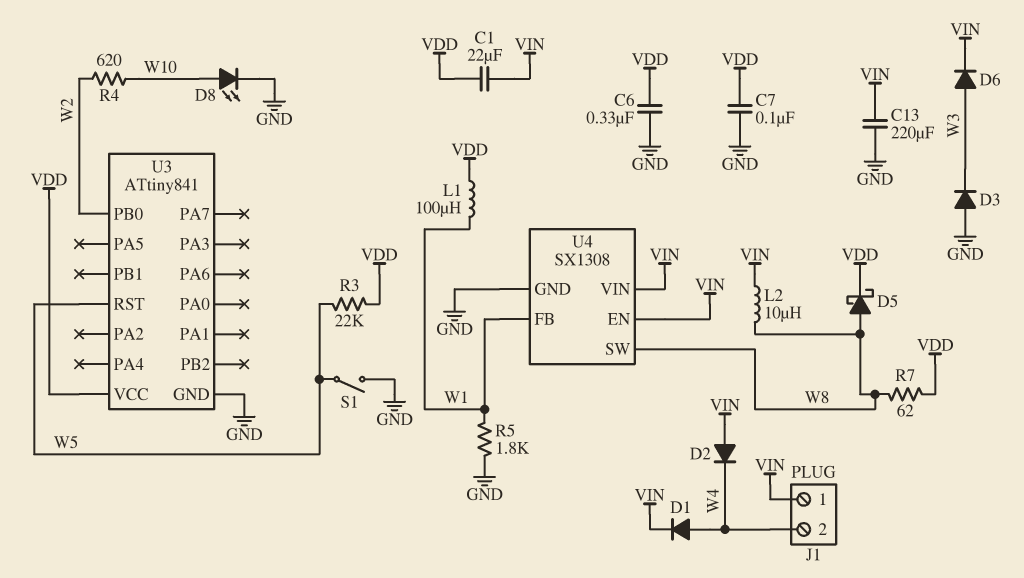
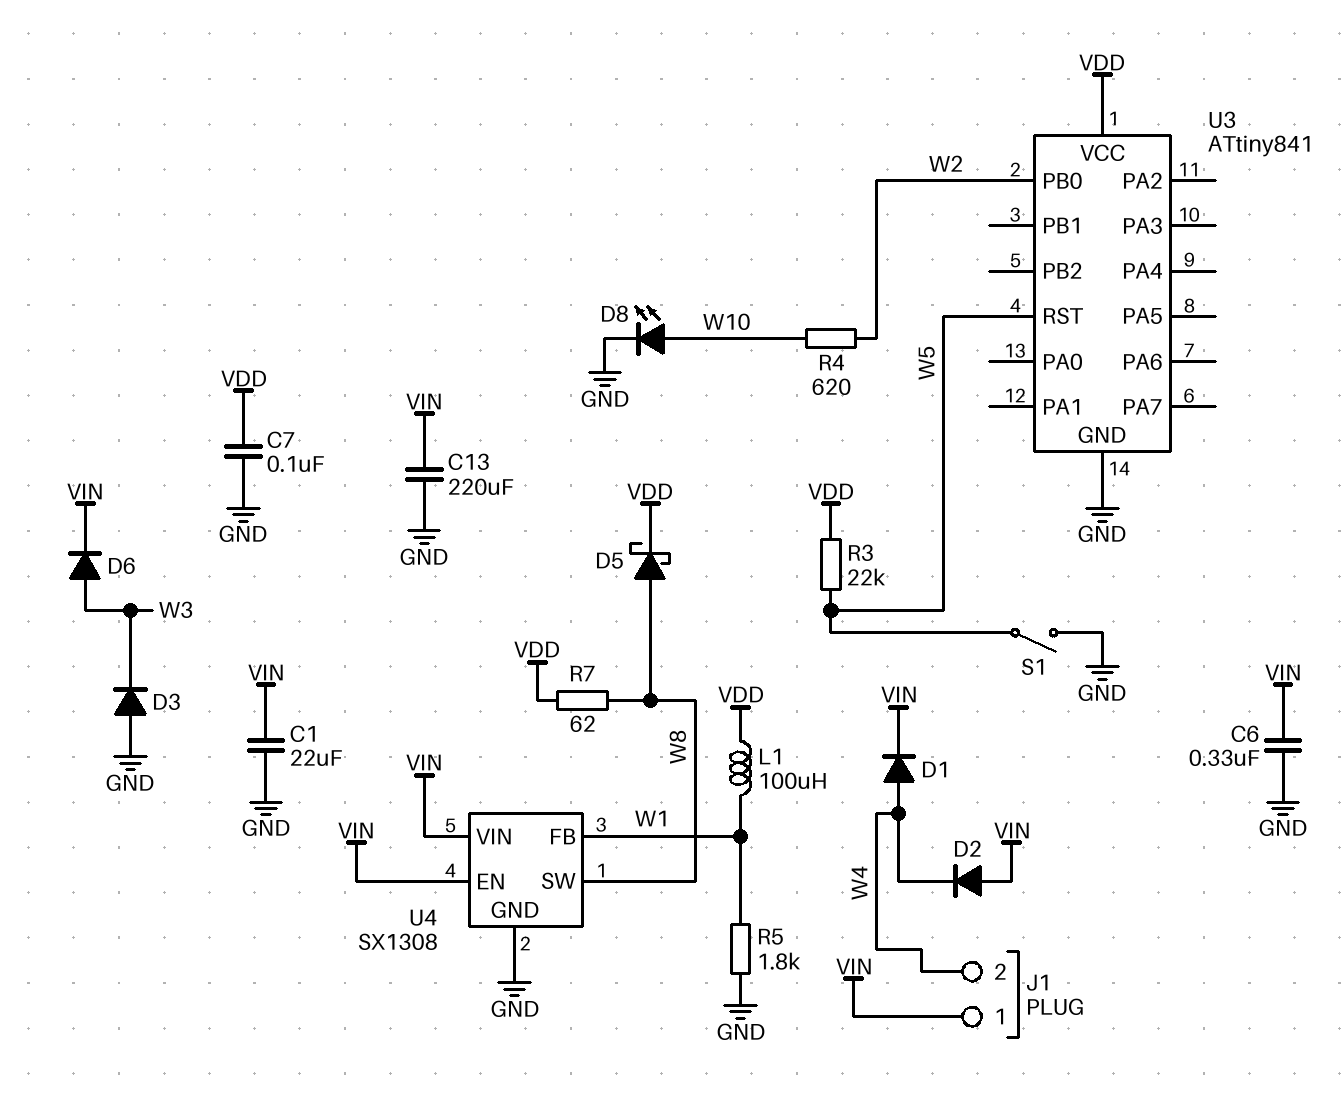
C1: 22uF (VDD, VIN) -> 22uF (GND, VIN)
C6: 330nF (GND, VDD) -> 330nF (GND, VIN)
L2: 10uH (VIN, W8) -> none

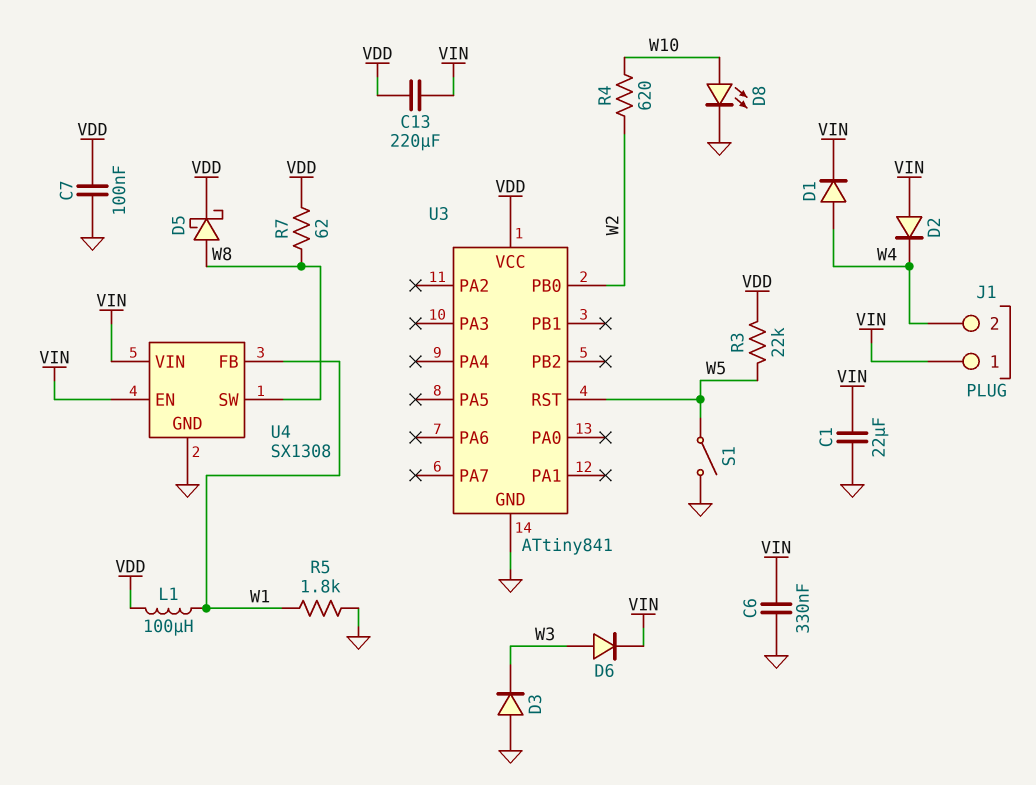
C13: 220uF (GND, VIN) -> 220uF (VDD, VIN)

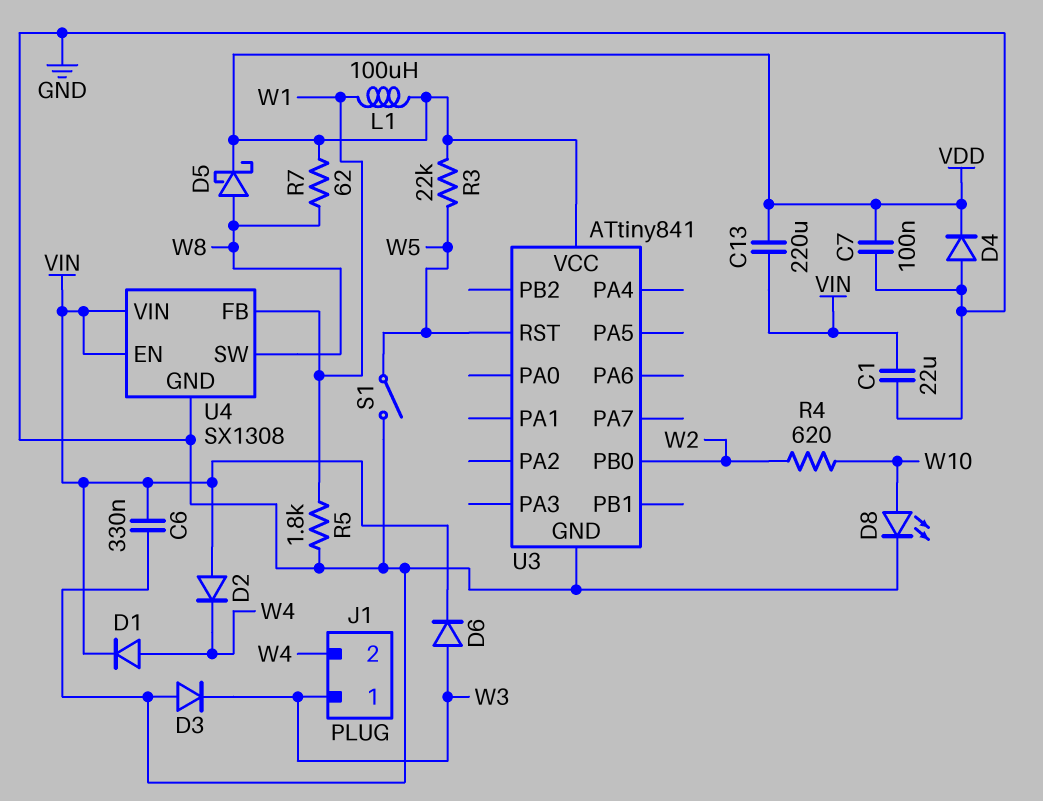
D4: none -> diode (A GND, K VDD)
J1 pin 1: VIN -> W3

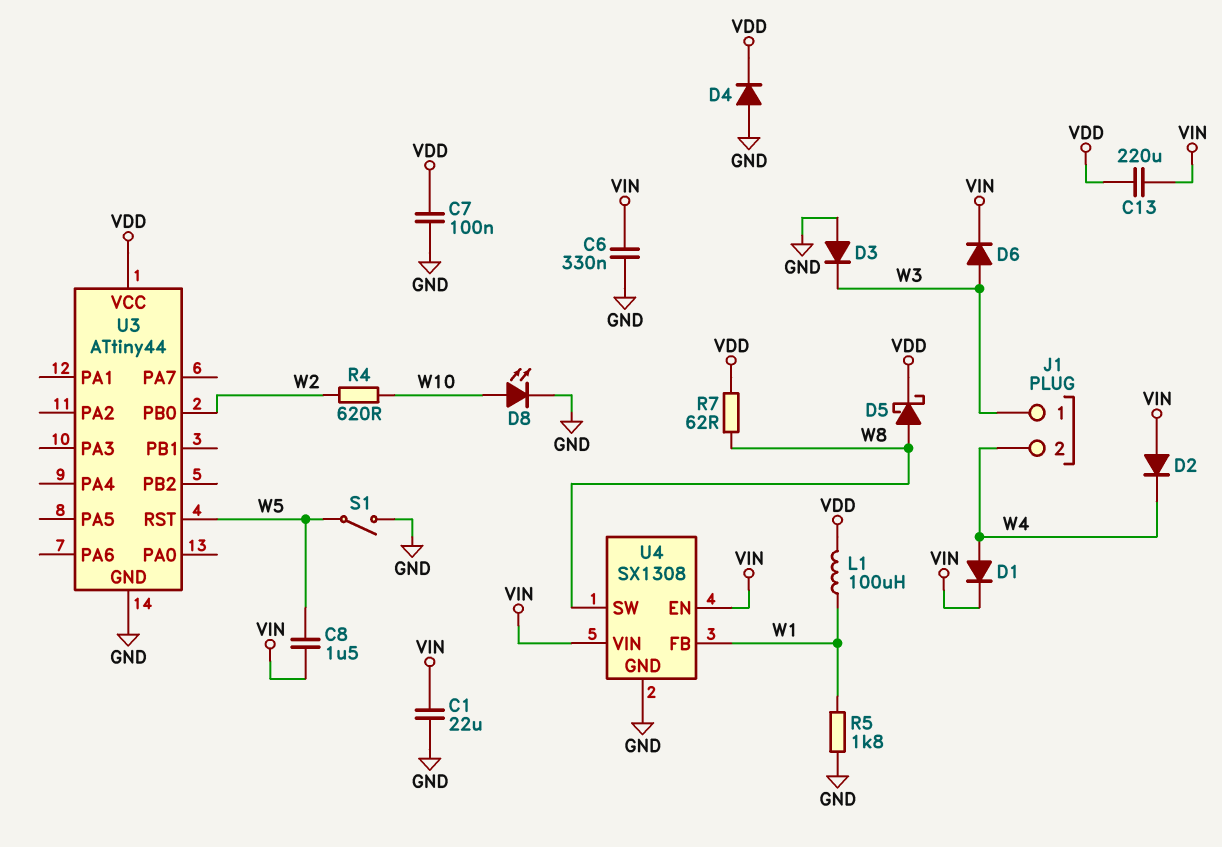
C8: none -> 1.5uF (VIN, W5)
R3: 22k (VDD, W5) -> none
U3: ATtiny841 -> ATtiny44

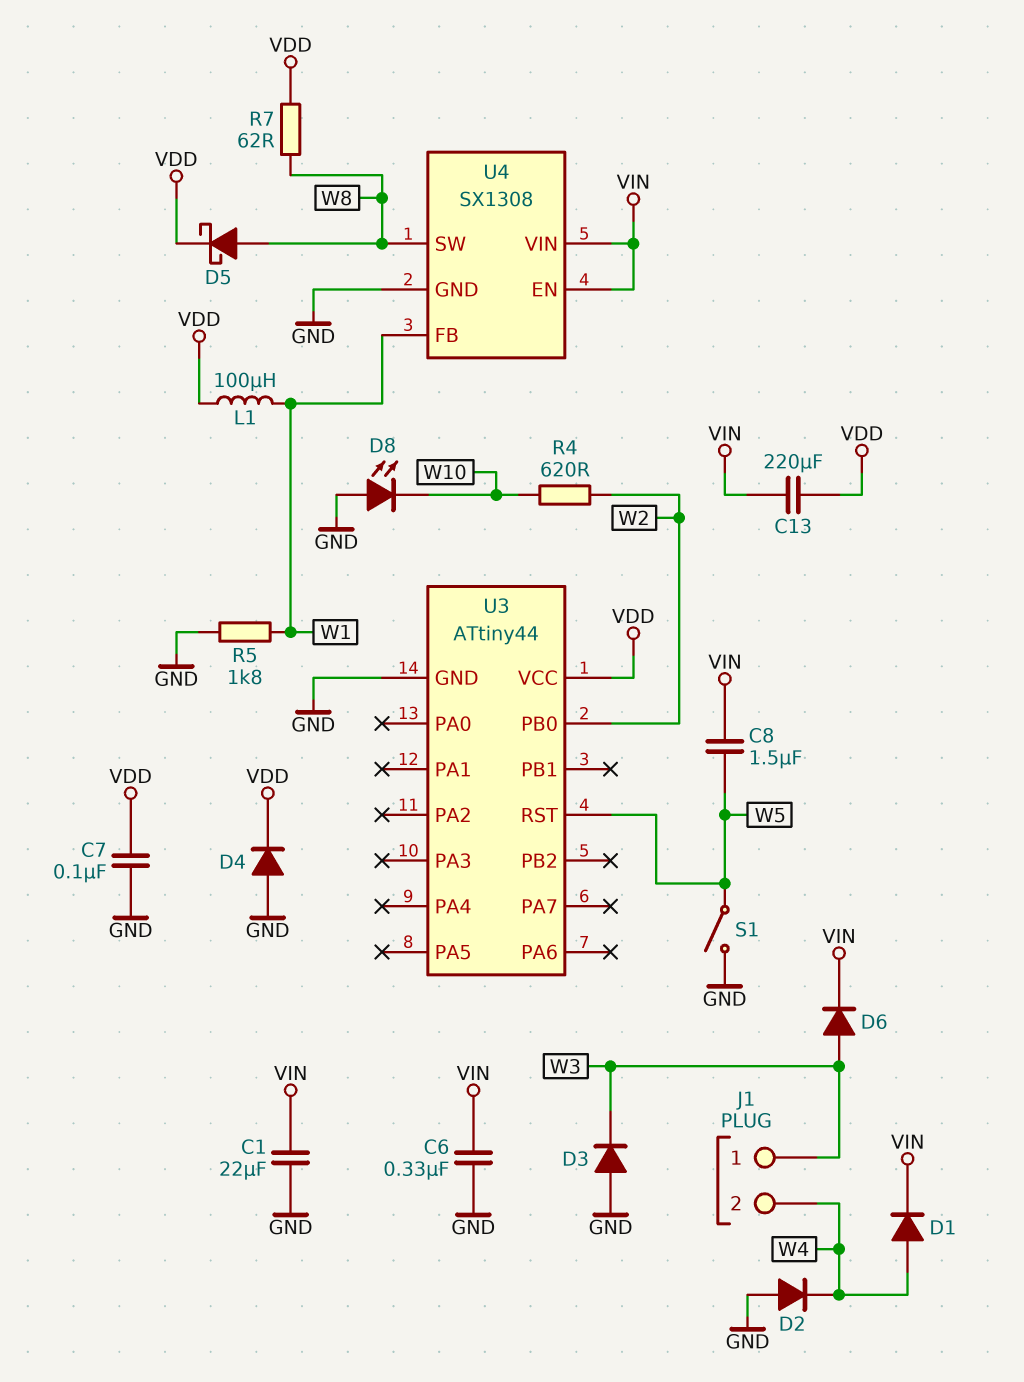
D2: diode (A VIN, K W4) -> diode (A GND, K W4)
D8: LED (A W10, K GND) -> LED (A GND, K W10)

